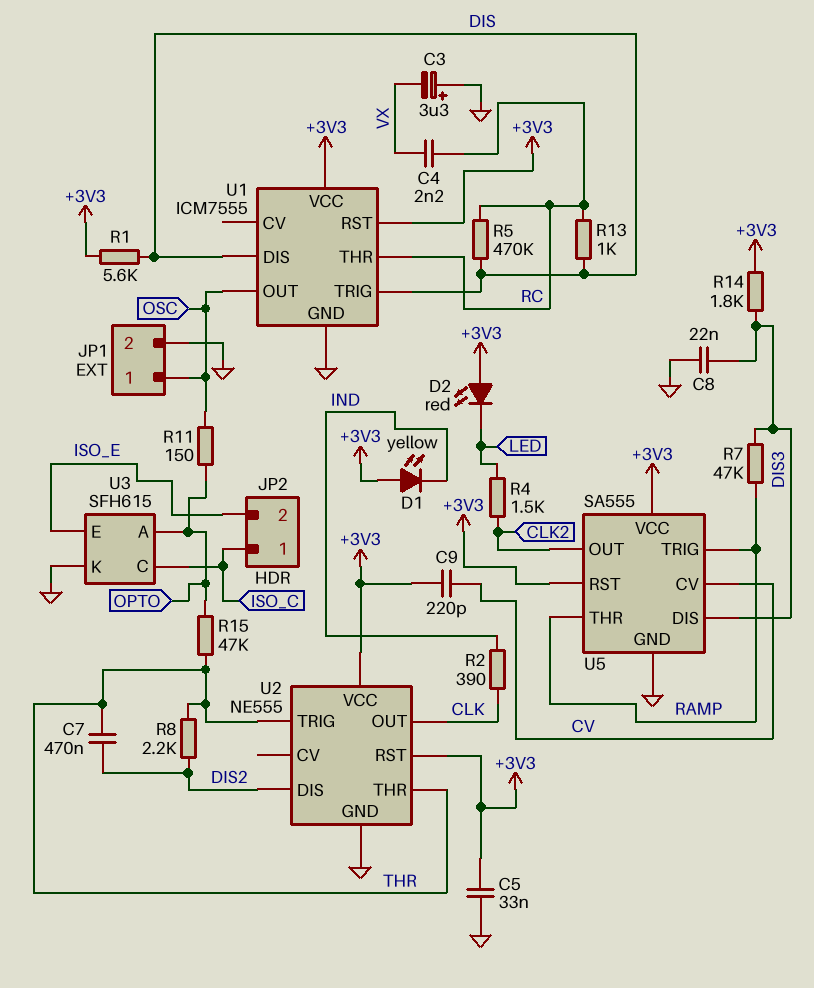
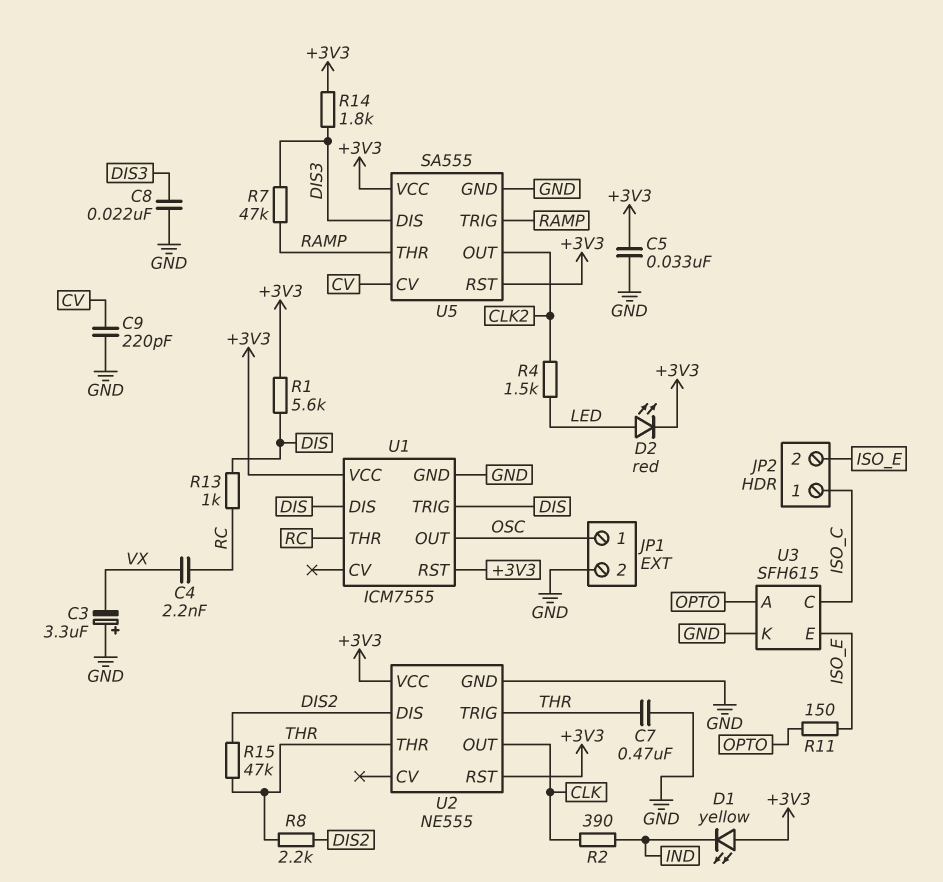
C7: 470nF (DIS2, THR) -> 470nF (GND, THR)
C9: 220pF (+3V3, CV) -> 220pF (CV, GND)
D2: LED red (A +3V3, K LED) -> LED red (A LED, K +3V3)
R5: 470k (DIS, RC) -> none
R11: 150 (OPTO, OSC) -> 150 (ISO_E, OPTO)
R15: 47k (OPTO, THR) -> 47k (DIS2, THR)

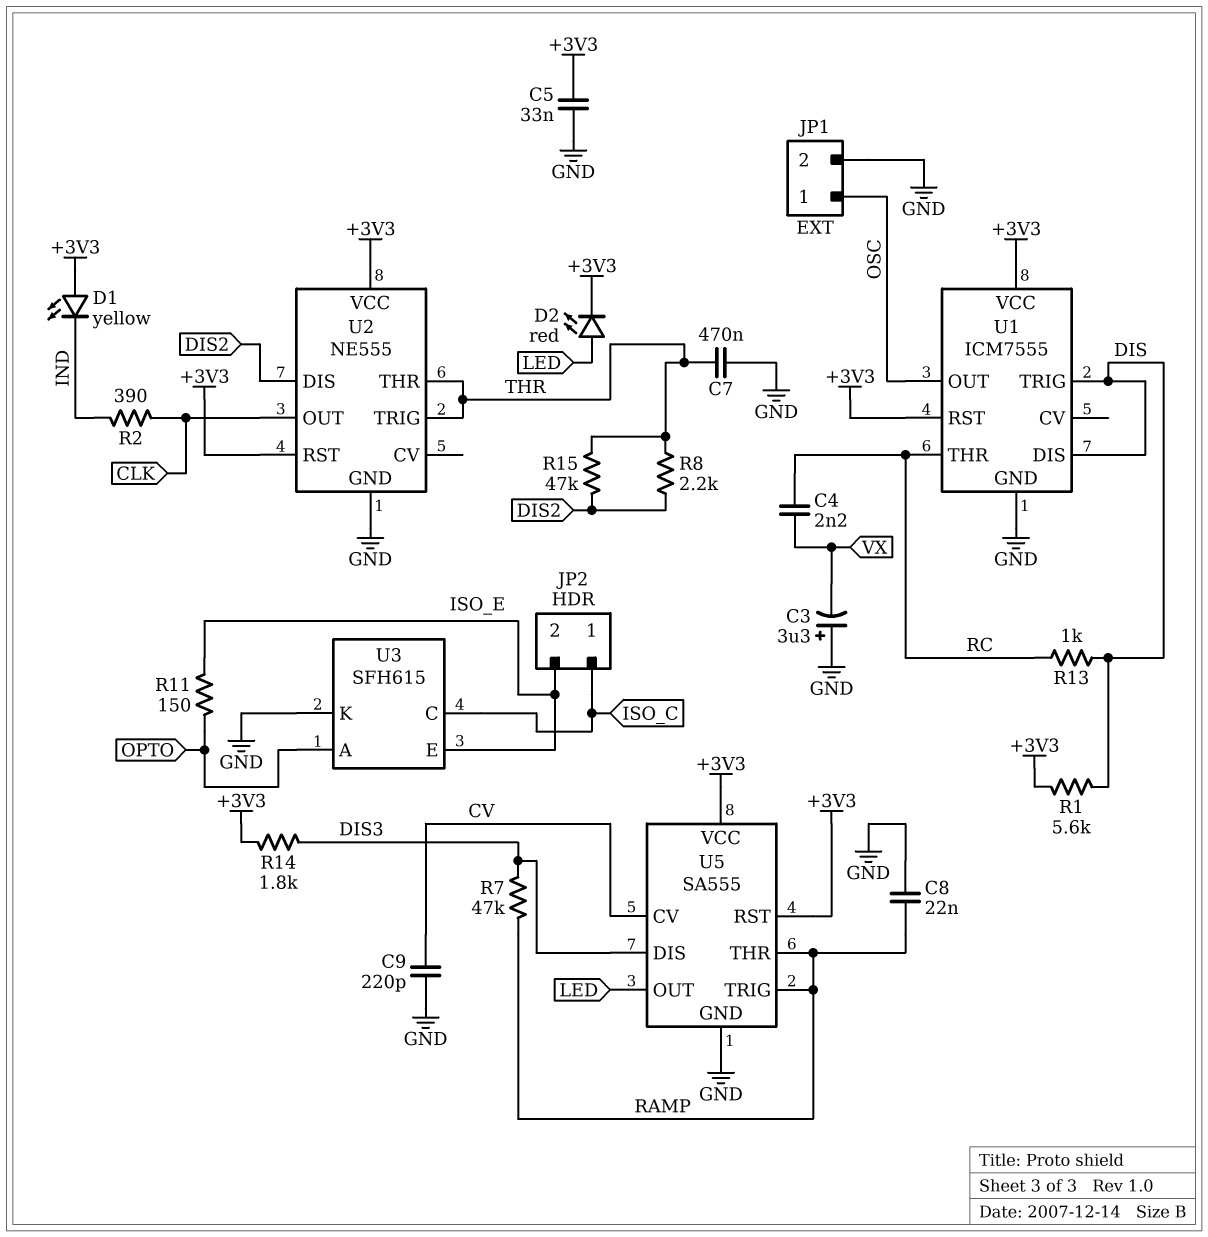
C8: 22nF (DIS3, GND) -> 22nF (GND, RAMP)
R4: 1.5k (CLK2, LED) -> none
U5 pin OUT: CLK2 -> LED

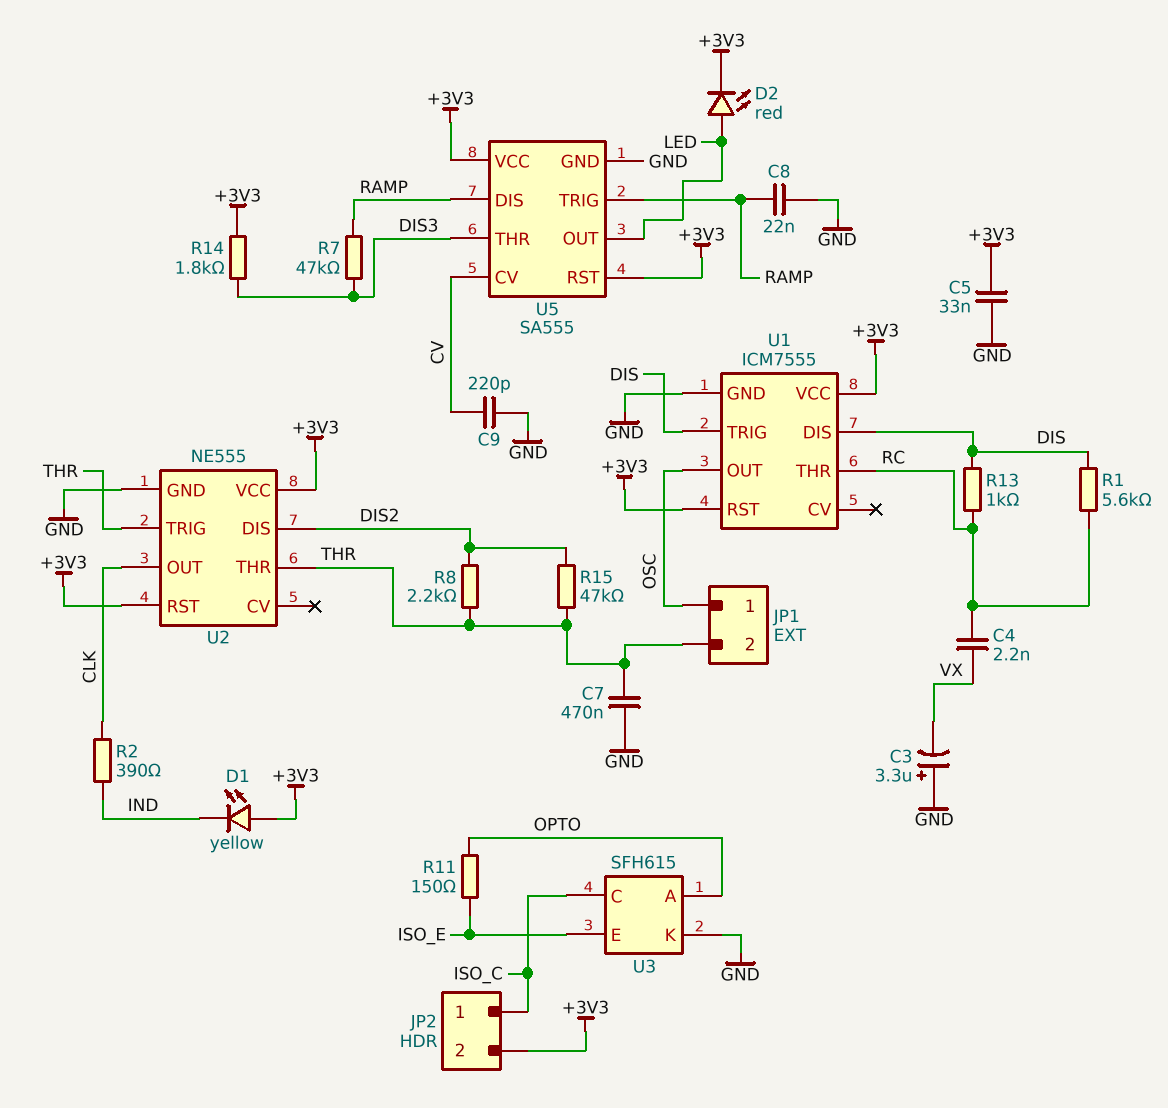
JP1 pin 2: GND -> THR
JP2 pin 2: ISO_E -> +3V3
R1: 5.6k (+3V3, DIS) -> 5.6k (DIS, RC)
U5 pin DIS: DIS3 -> RAMP
U5 pin THR: RAMP -> DIS3

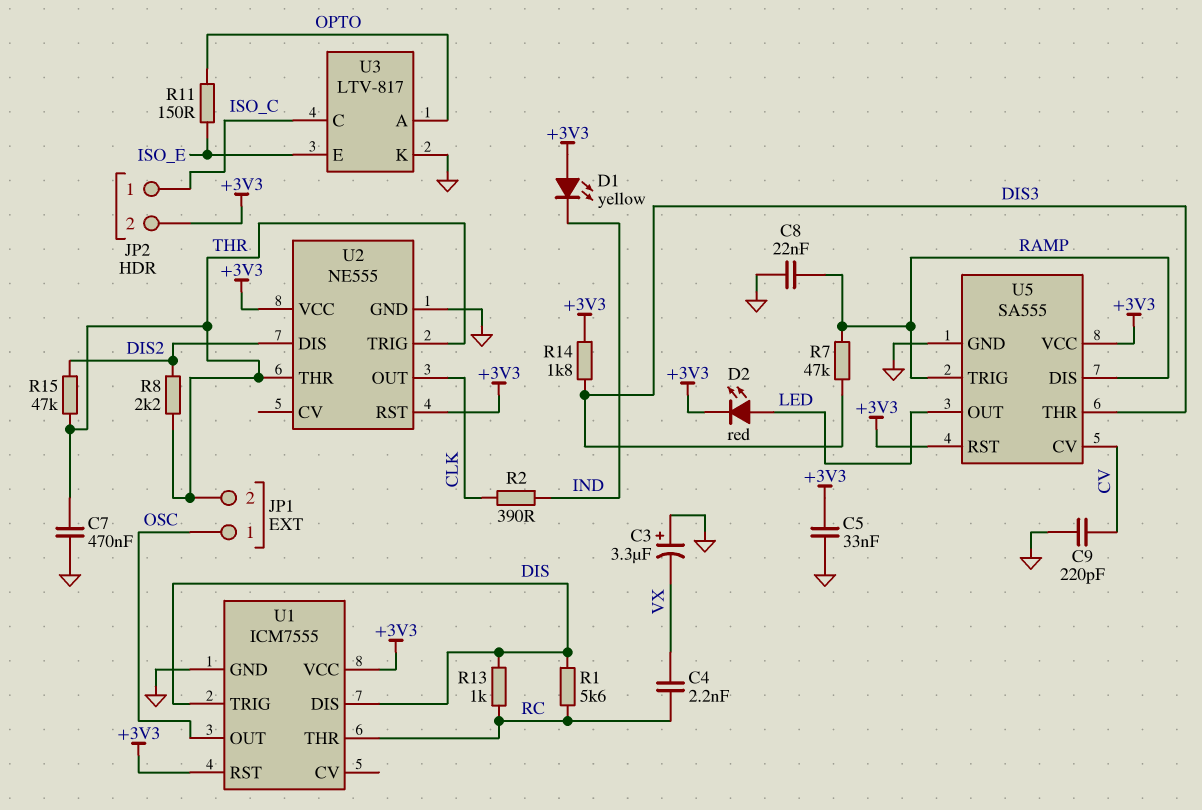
U3: SFH615 -> LTV-817

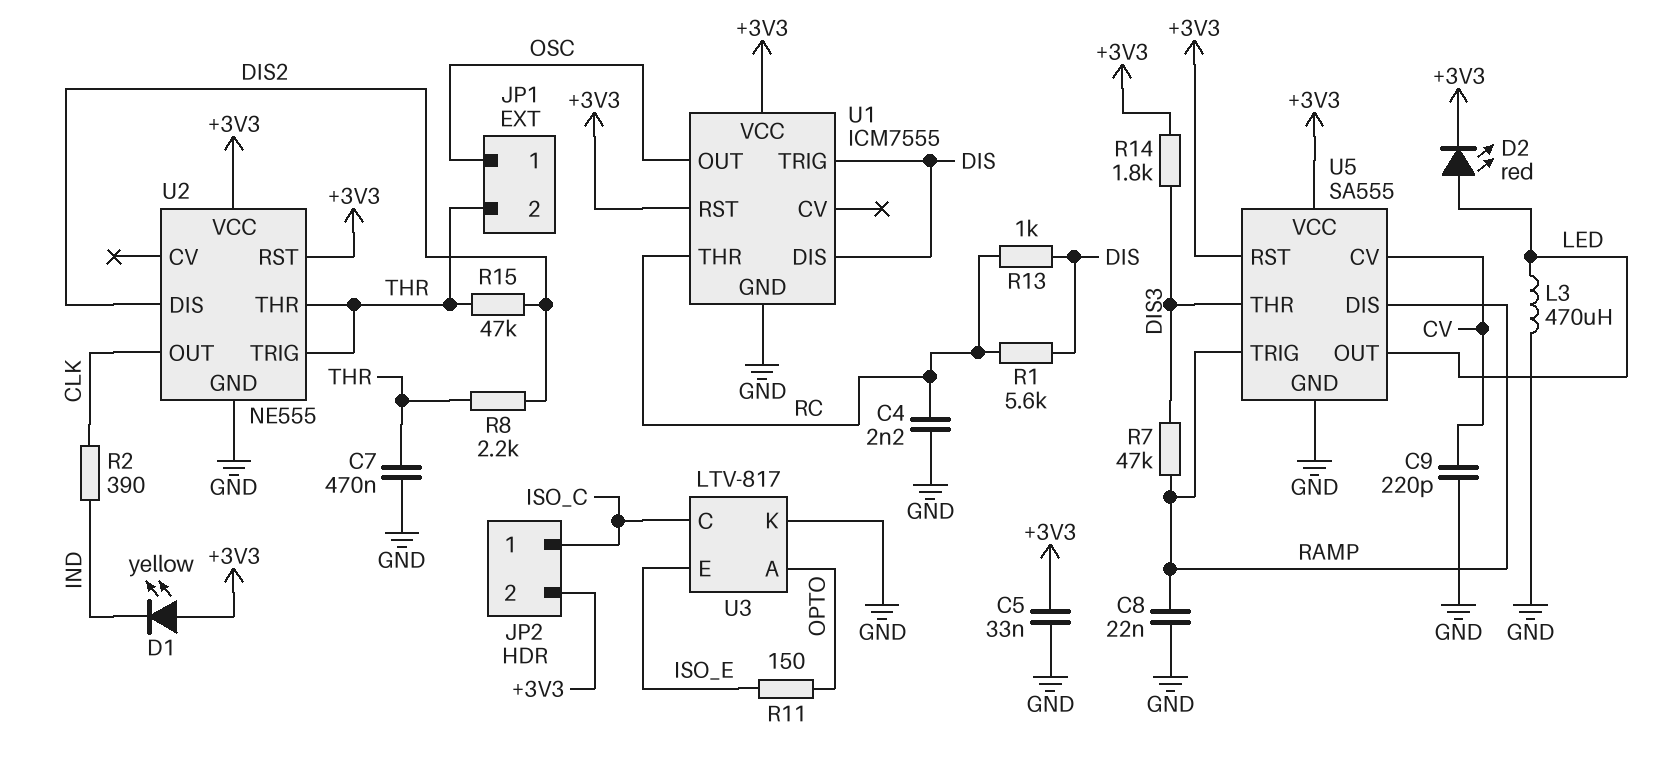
C3: 3.3uF (plus GND, minus VX) -> none
C4: 2.2nF (RC, VX) -> 2.2nF (GND, RC)
L3: none -> 470uH (GND, LED)

